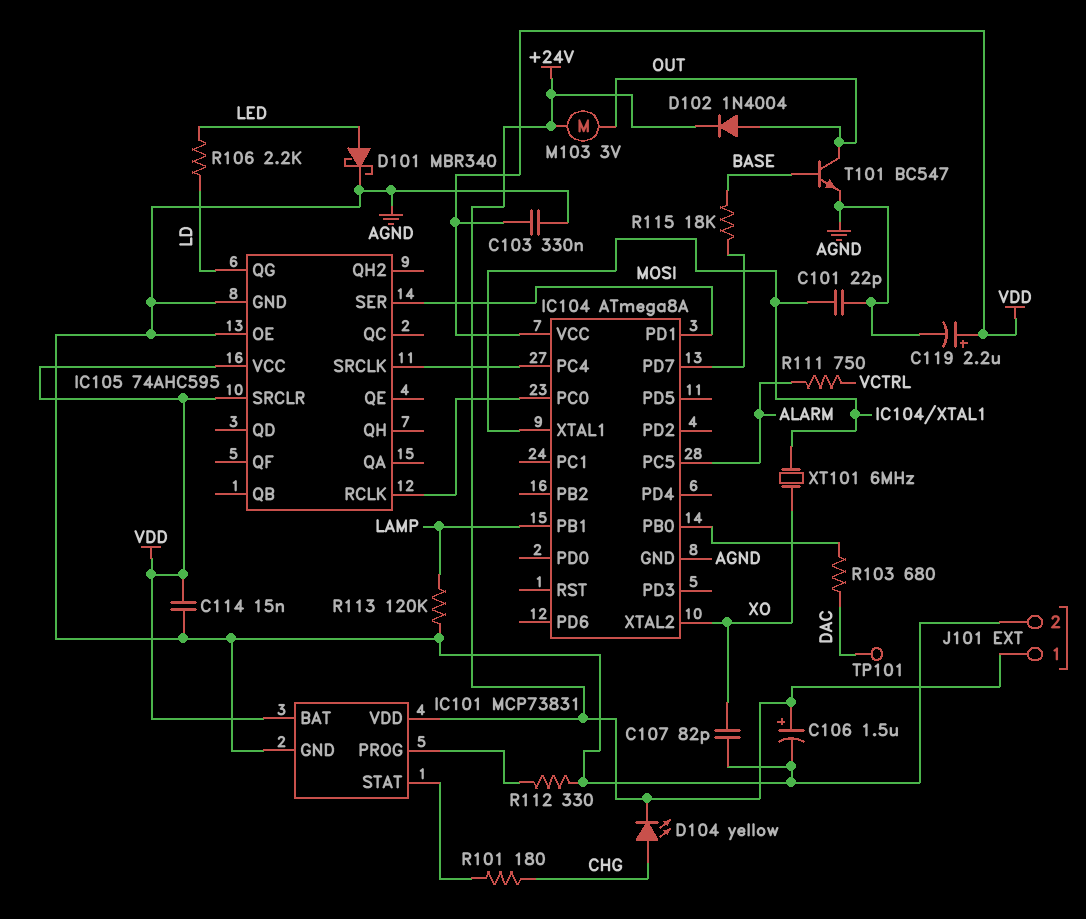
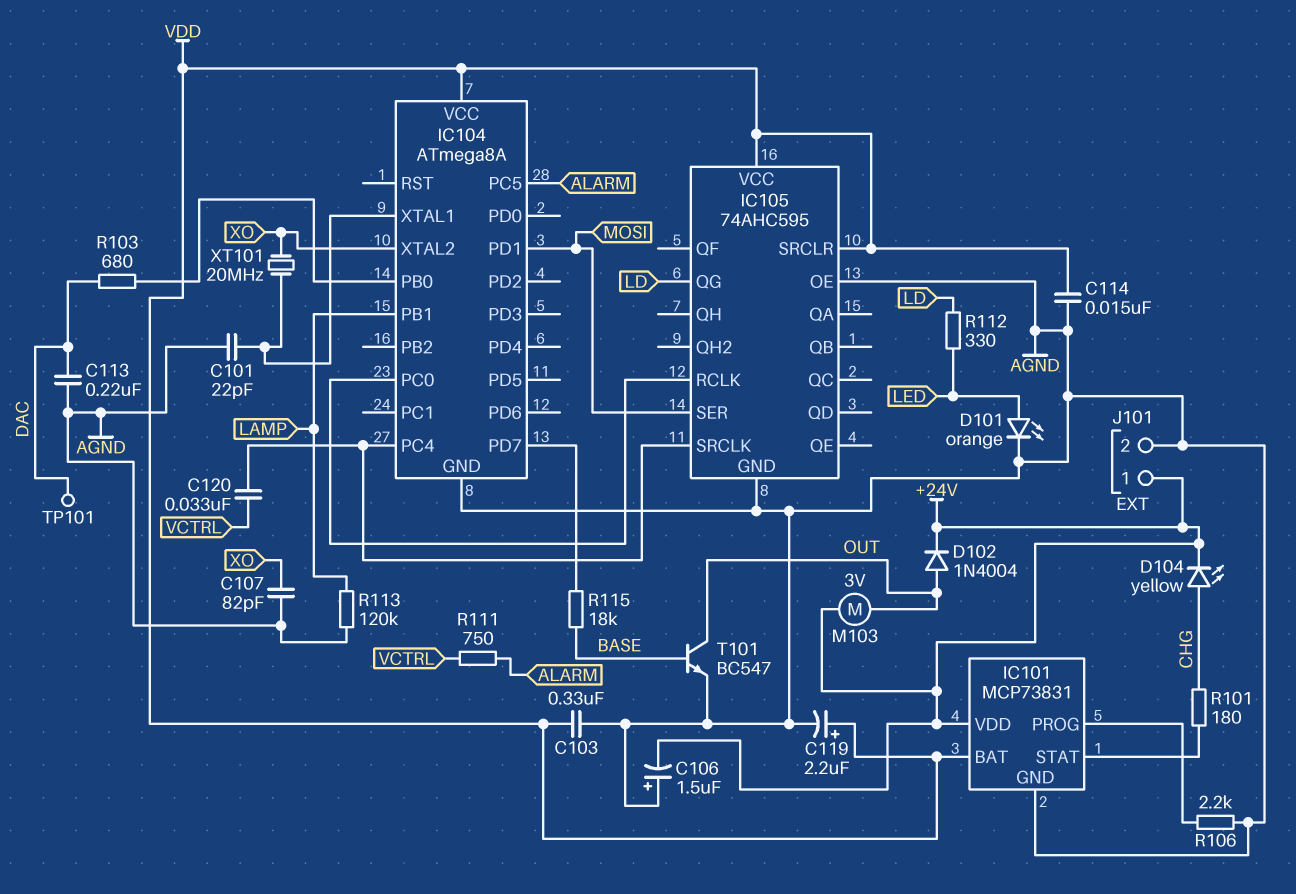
C106: 1.5uF (plus +24V, minus AGND) -> 1.5uF (plus AGND, minus +24V)
C113: none -> 220nF (AGND, DAC)
C120: none -> 33nF (IC104/PC4, VCTRL)
D101: schottky MBR340 (A LED, K AGND) -> LED orange (A LED, K AGND)
R106: 2.2k (LD, LED) -> 2.2k (AGND, IC101/PROG)
R112: 330 (AGND, IC101/PROG) -> 330 (LD, LED)
XT101: 6MHz (IC104/XTAL1, XO) -> 20MHz (IC104/XTAL1, XO)

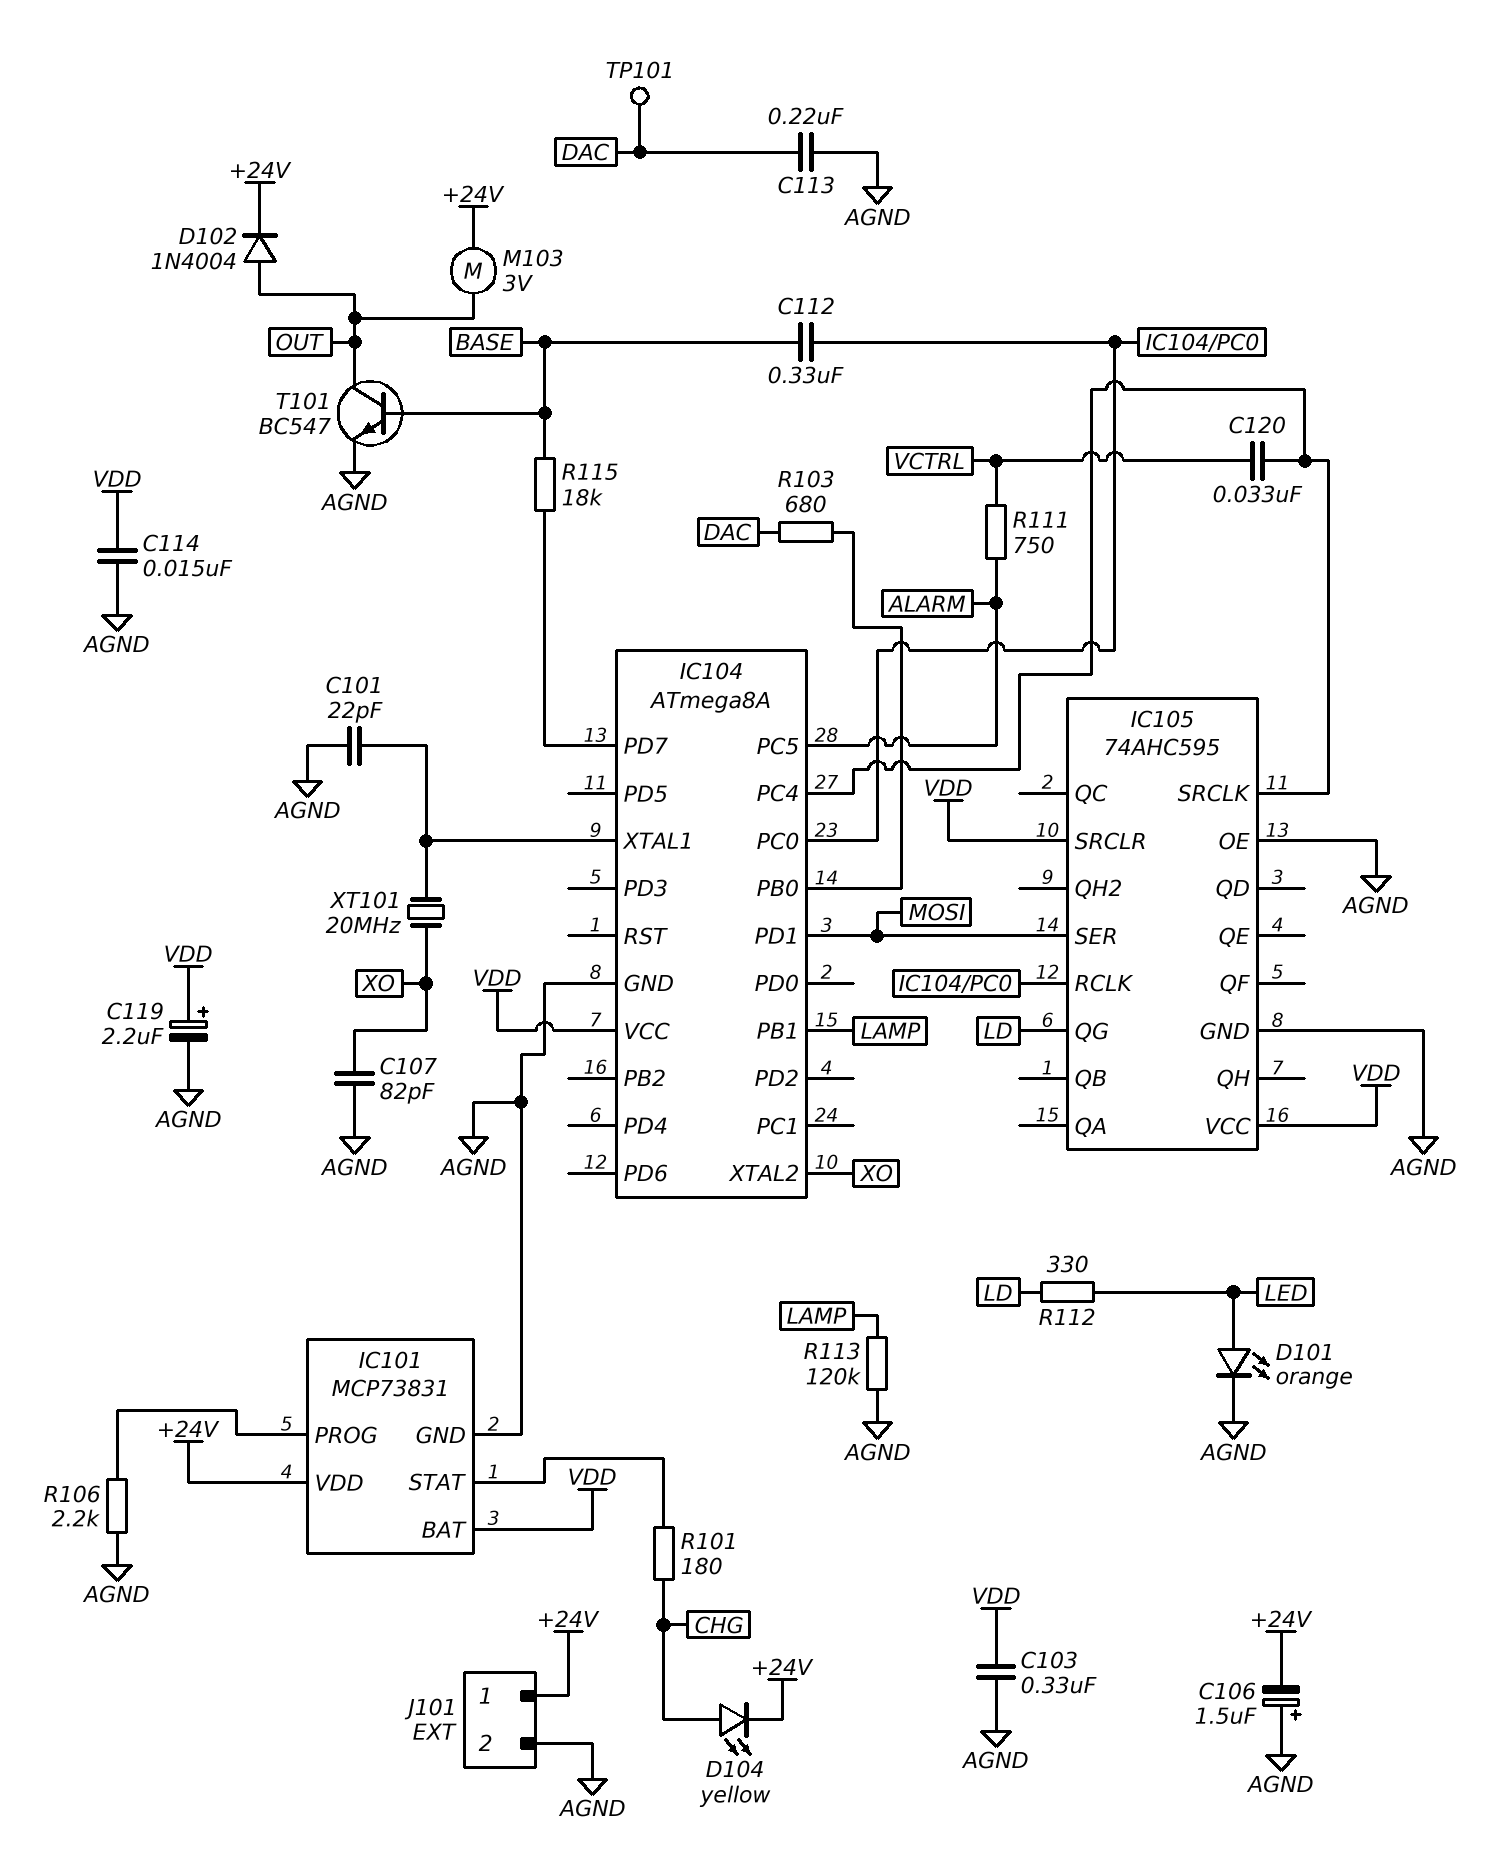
C112: none -> 330nF (BASE, IC104/PC0)

